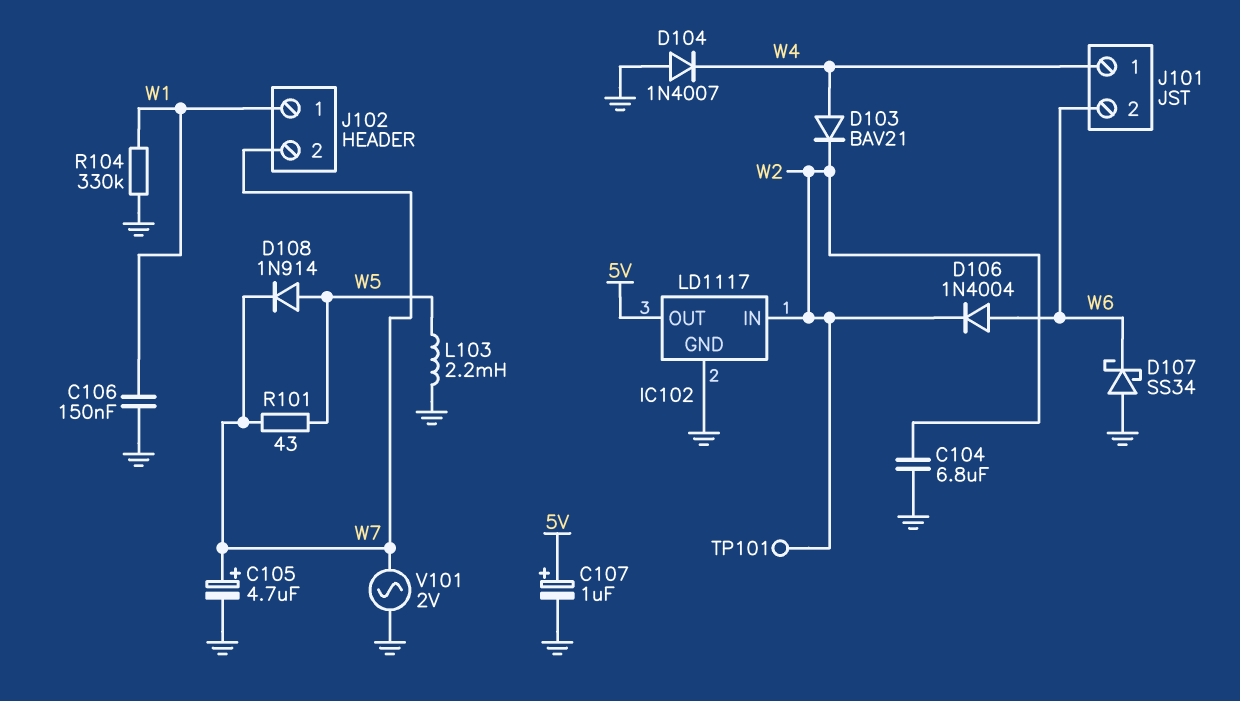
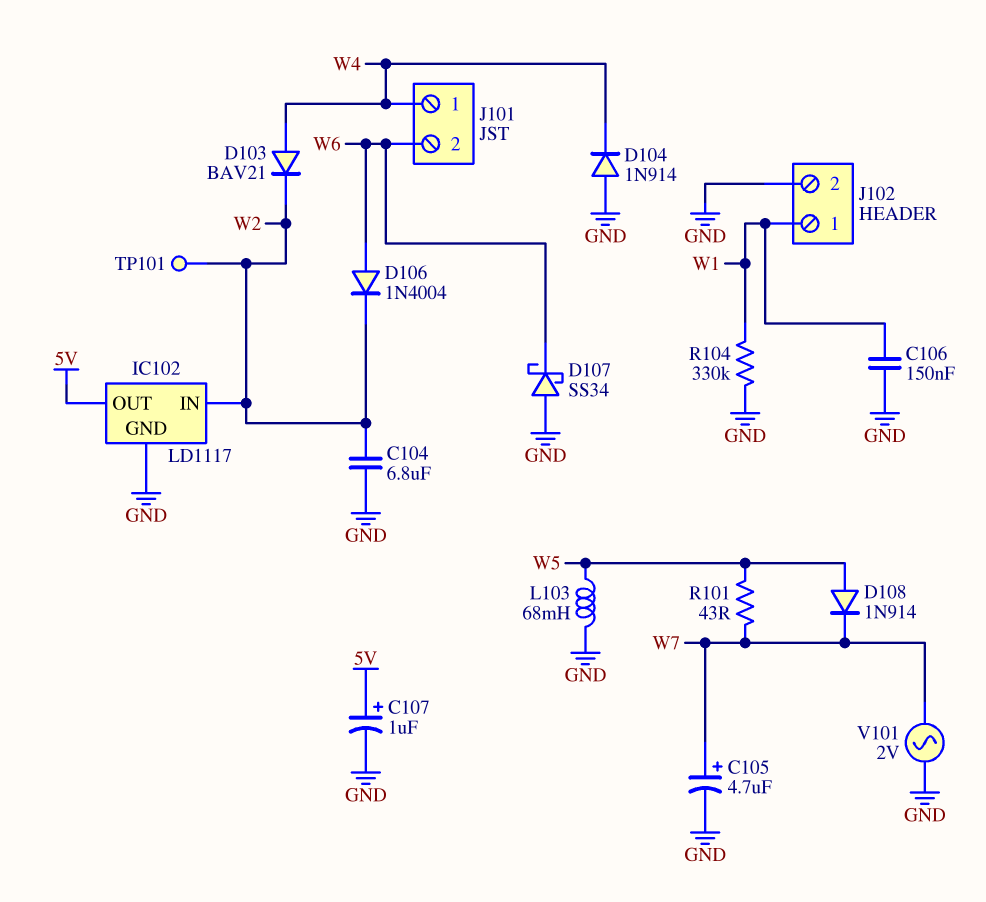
D104: diode 1N4007 (A GND, K W4) -> diode 1N914 (A GND, K W4)
J102 pin 2: W7 -> GND
L103: 2.2mH (GND, W5) -> 68mH (GND, W5)

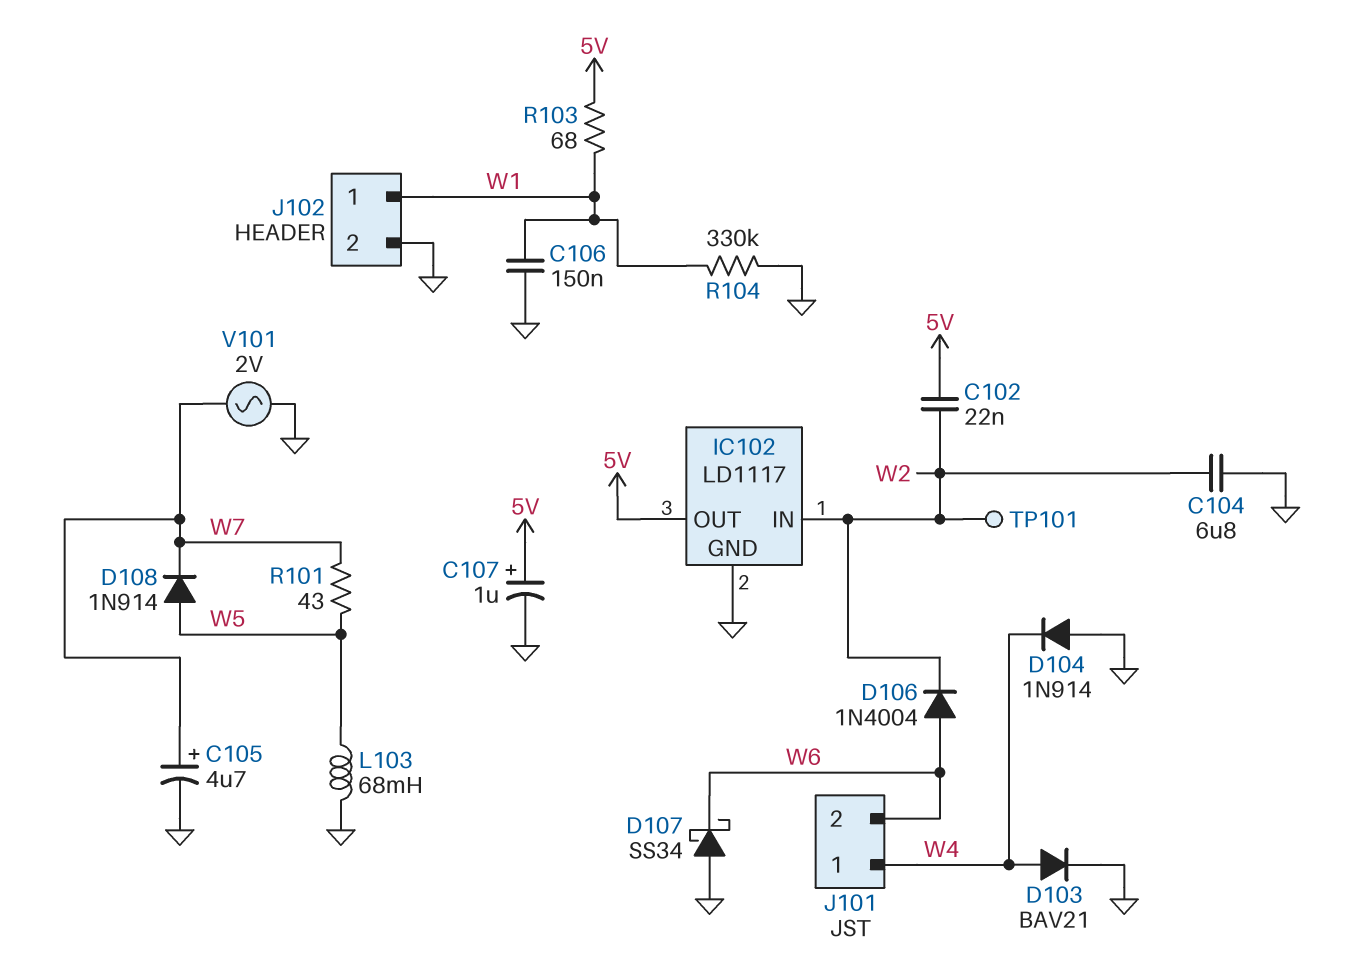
C102: none -> 22nF (5V, W2)
D103: diode BAV21 (A W4, K W2) -> diode BAV21 (A W4, K GND)
R103: none -> 68 (5V, W1)

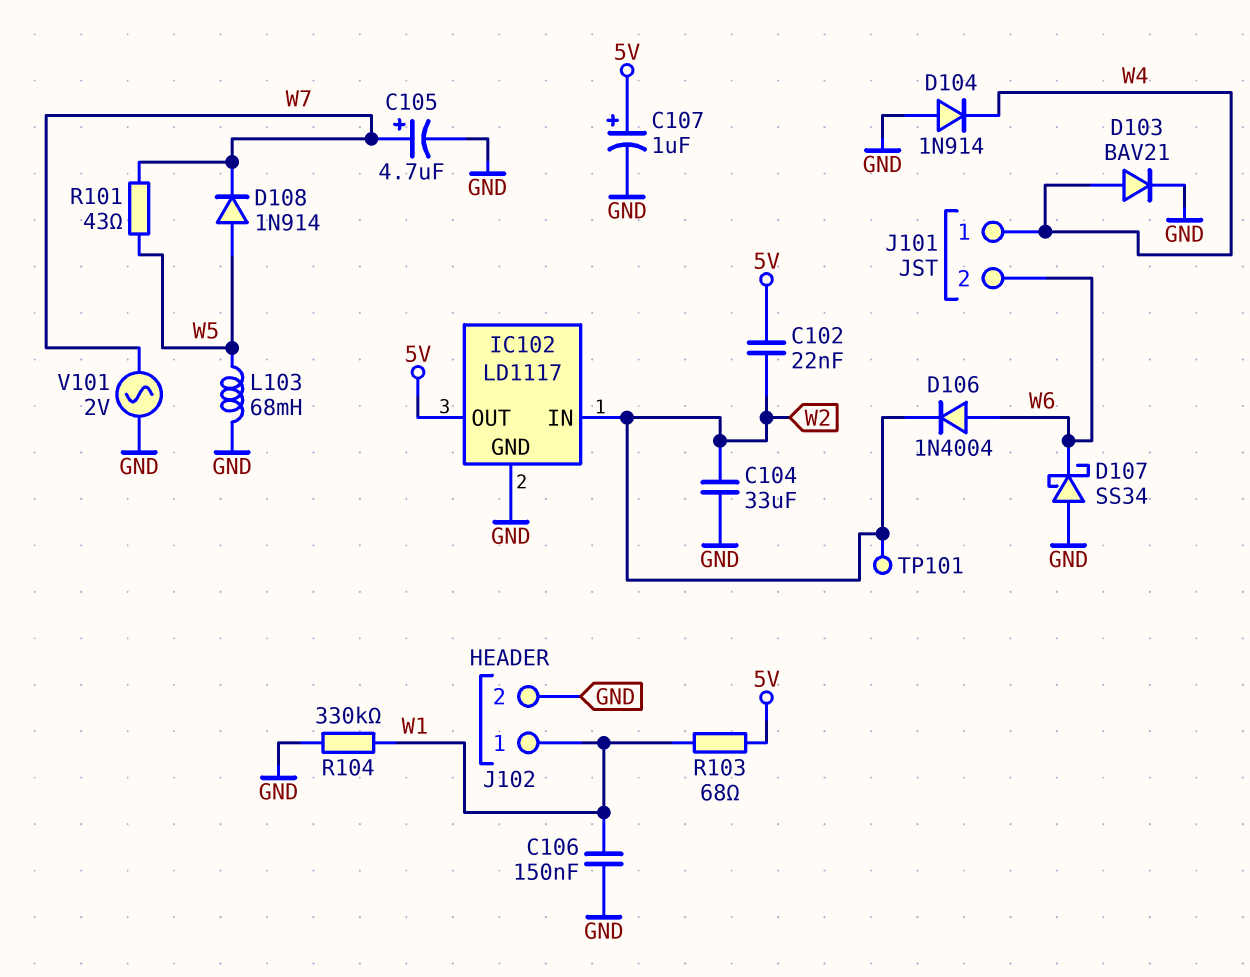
C104: 6.8uF (GND, W2) -> 33uF (GND, W2)

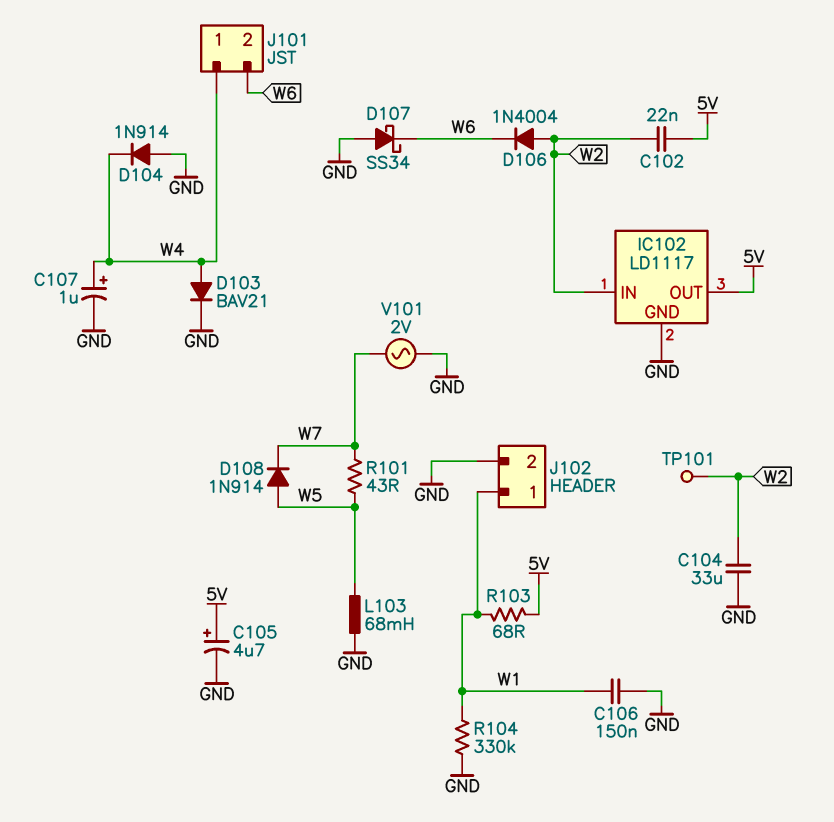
C105: 4.7uF (plus W7, minus GND) -> 4.7uF (plus 5V, minus GND)
C107: 1uF (plus 5V, minus GND) -> 1uF (plus W4, minus GND)
D106: diode 1N4004 (A W6, K W2) -> diode 1N4004 (A W2, K W6)

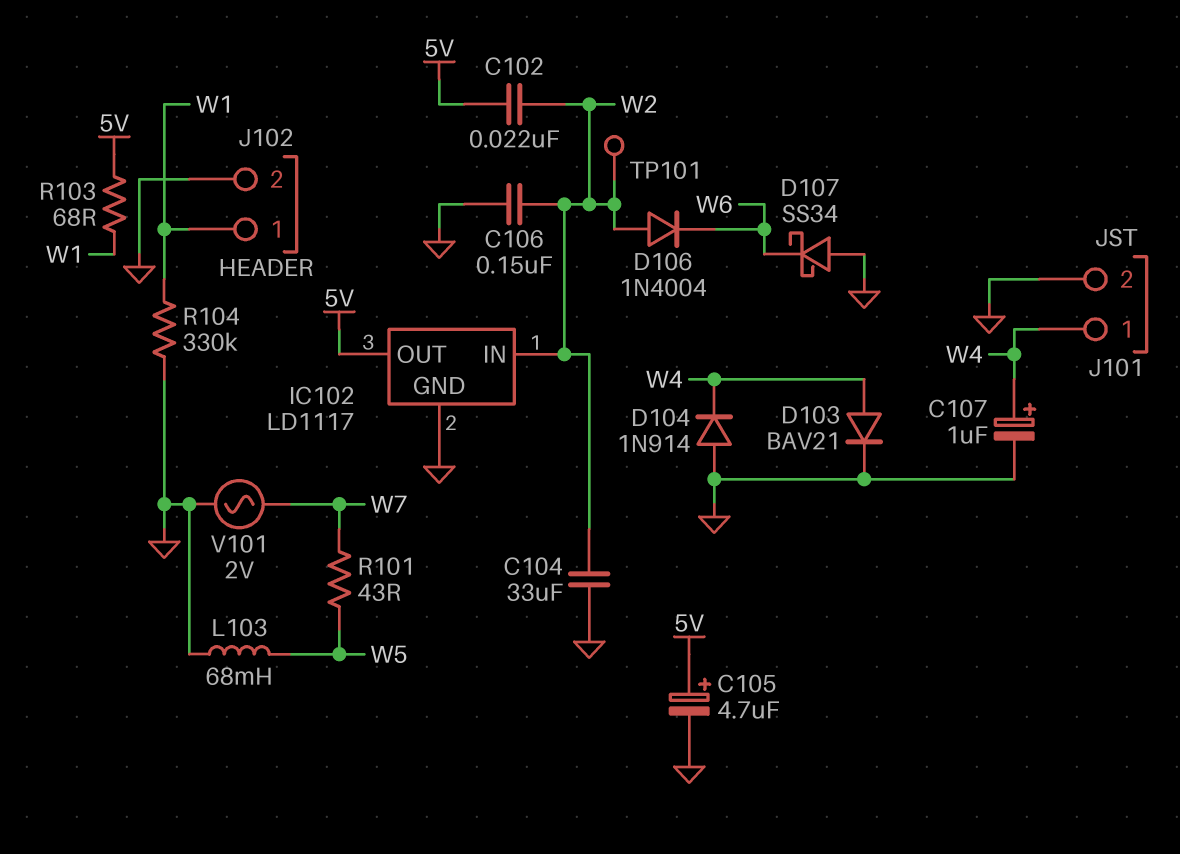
C106: 150nF (GND, W1) -> 150nF (GND, W2)
D108: diode 1N914 (A W5, K W7) -> none
J101 pin 2: W6 -> GND

